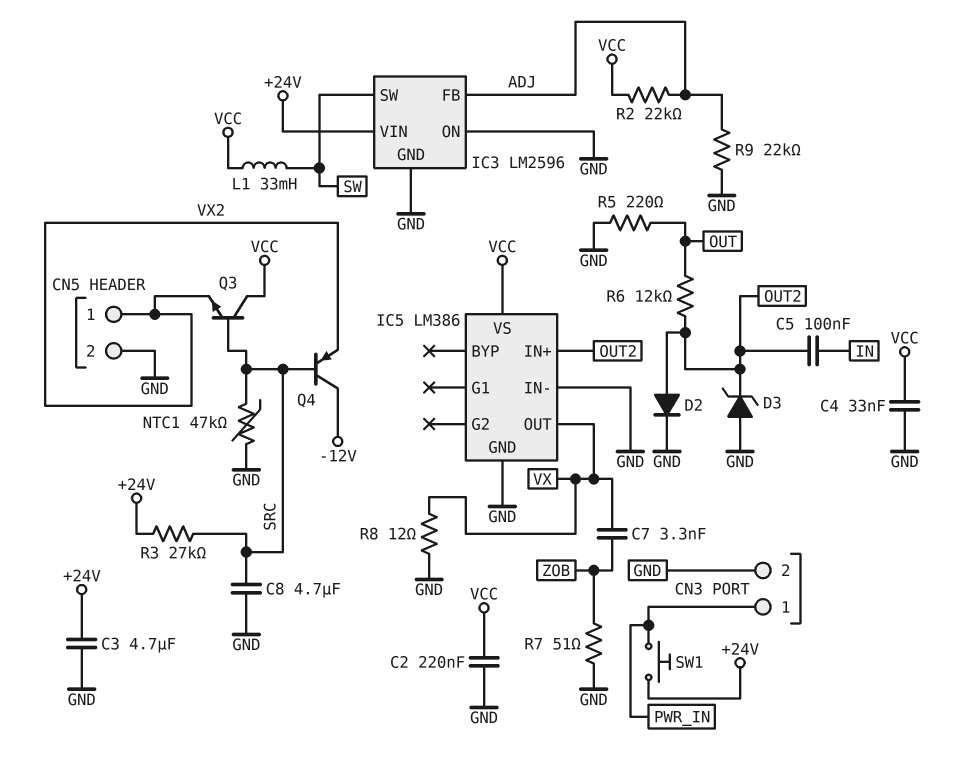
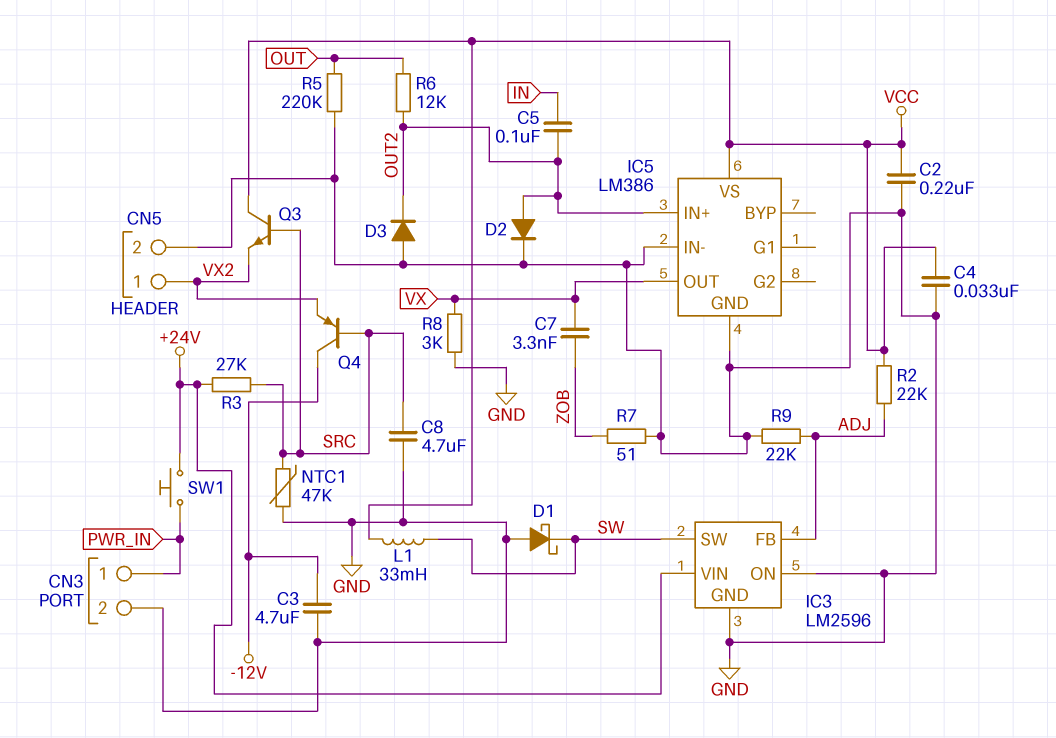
C3: 4.7uF (+24V, GND) -> 4.7uF (-12V, GND)
D1: none -> schottky (A GND, K SW)
D3: zener (A GND, K OUT2) -> diode (A GND, K OUT2)
R5: 220 (GND, OUT) -> 220k (GND, OUT)
R8: 12 (GND, VX) -> 3k (GND, VX)

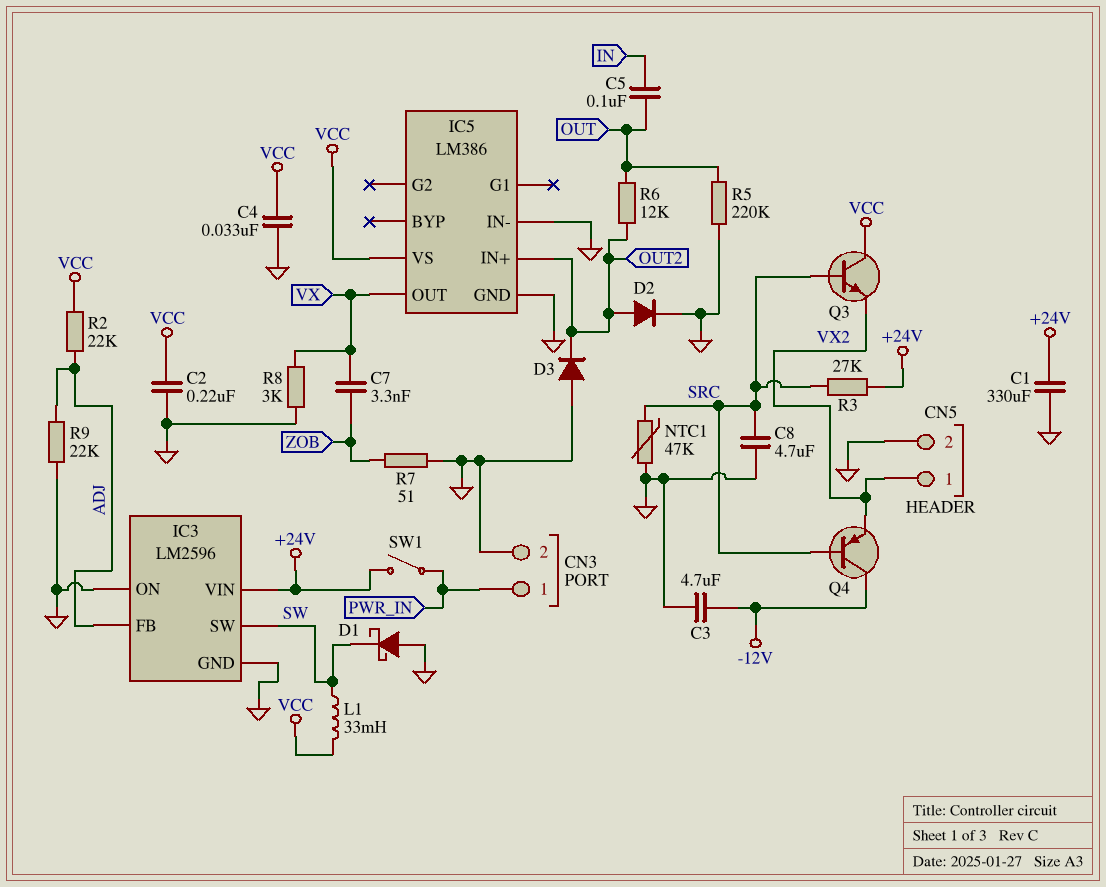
C1: none -> 330uF (+24V, GND)
C5: 100nF (IN, OUT2) -> 100nF (IN, OUT)
SW1: button (+24V, PWR_IN) -> switch (+24V, PWR_IN)

